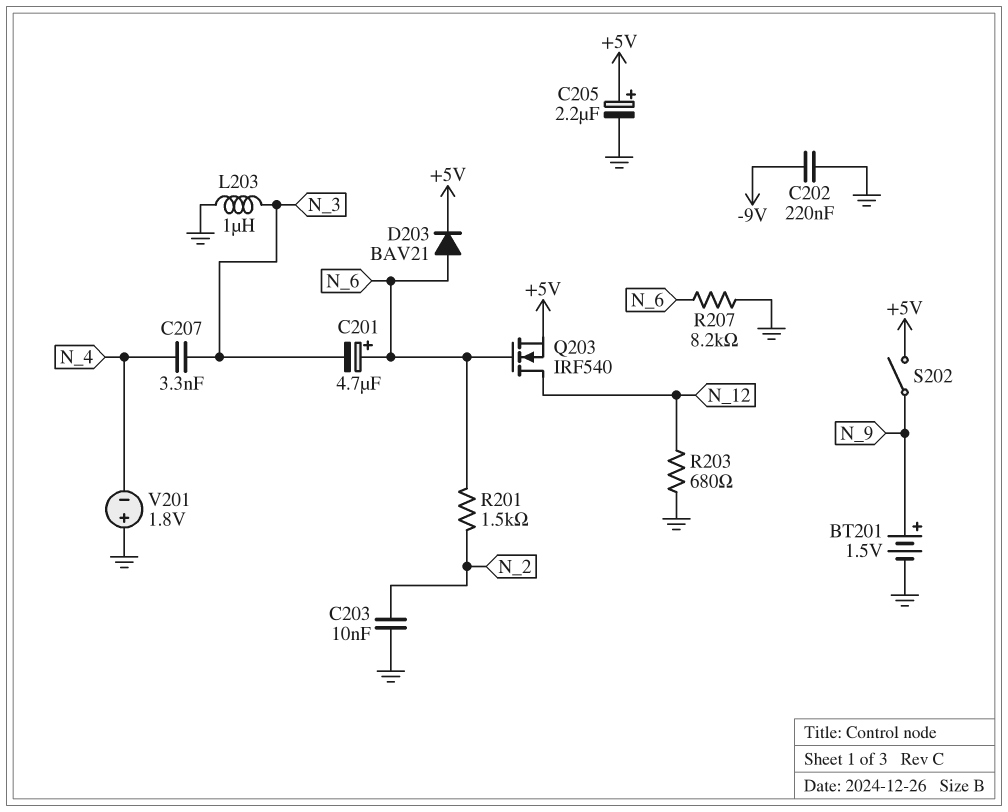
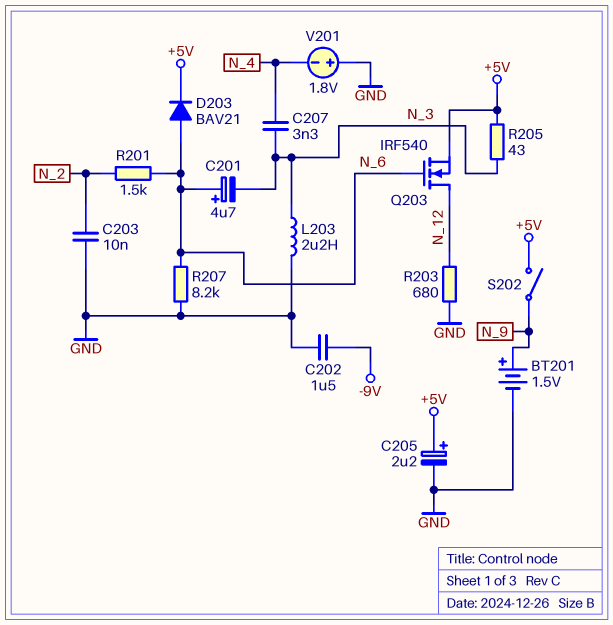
C202: 220nF (-9V, GND) -> 1.5uF (-9V, GND)
L203: 1uH (GND, N_3) -> 2.2uH (GND, N_3)
R205: none -> 43 (+5V, N_3)

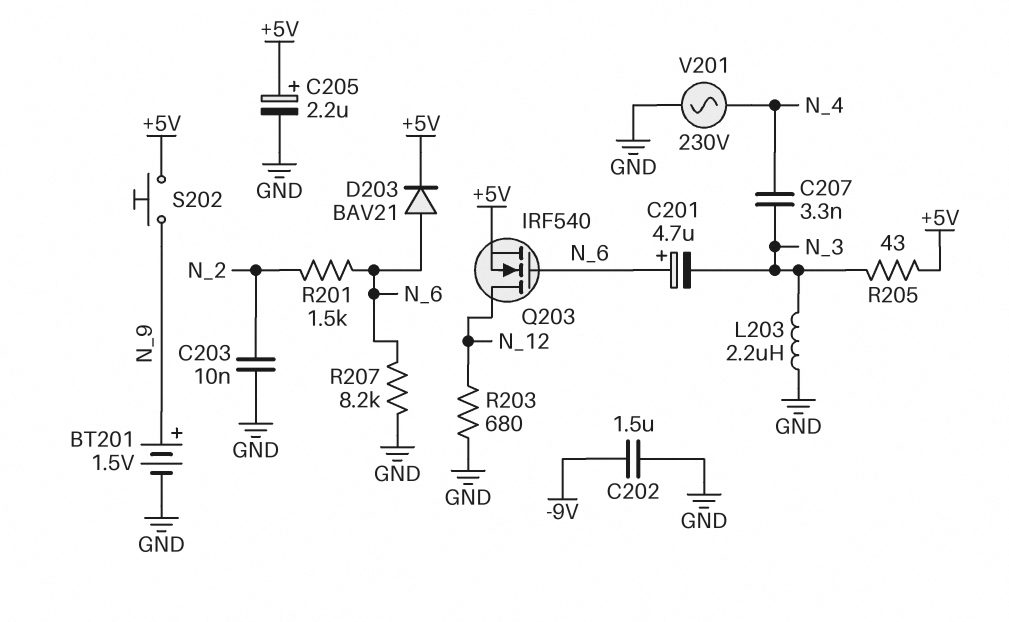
S202: switch (+5V, N_9) -> button (+5V, N_9)
V201: 1.8V (plus GND, minus N_4) -> AC 230V (GND, N_4)

